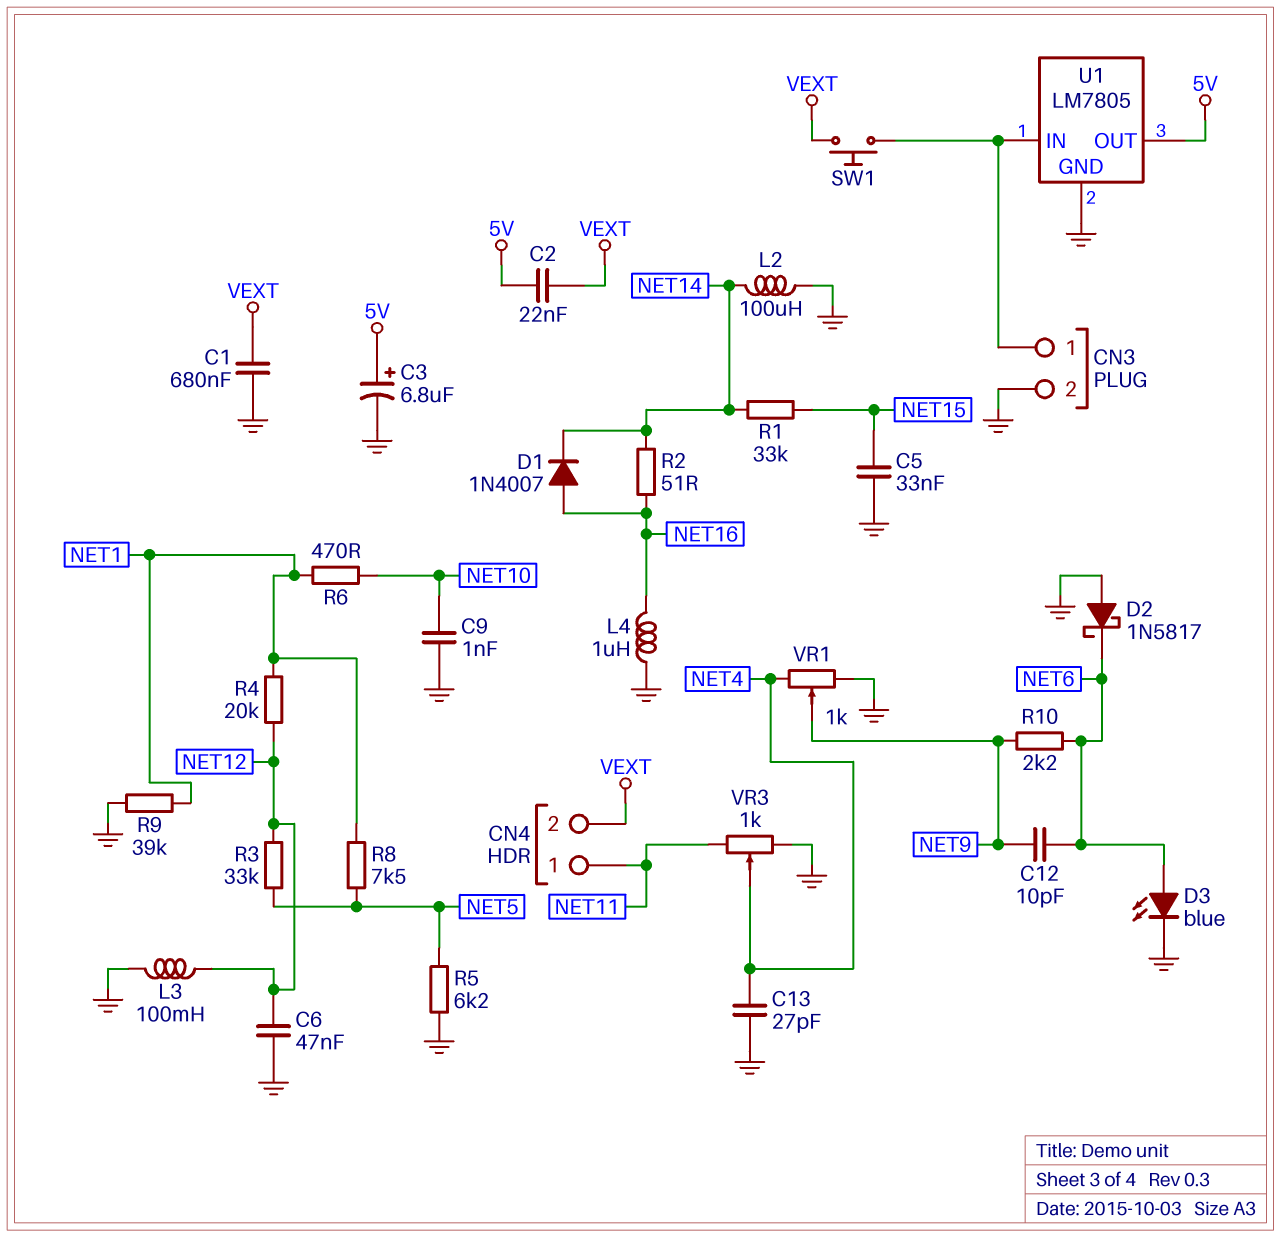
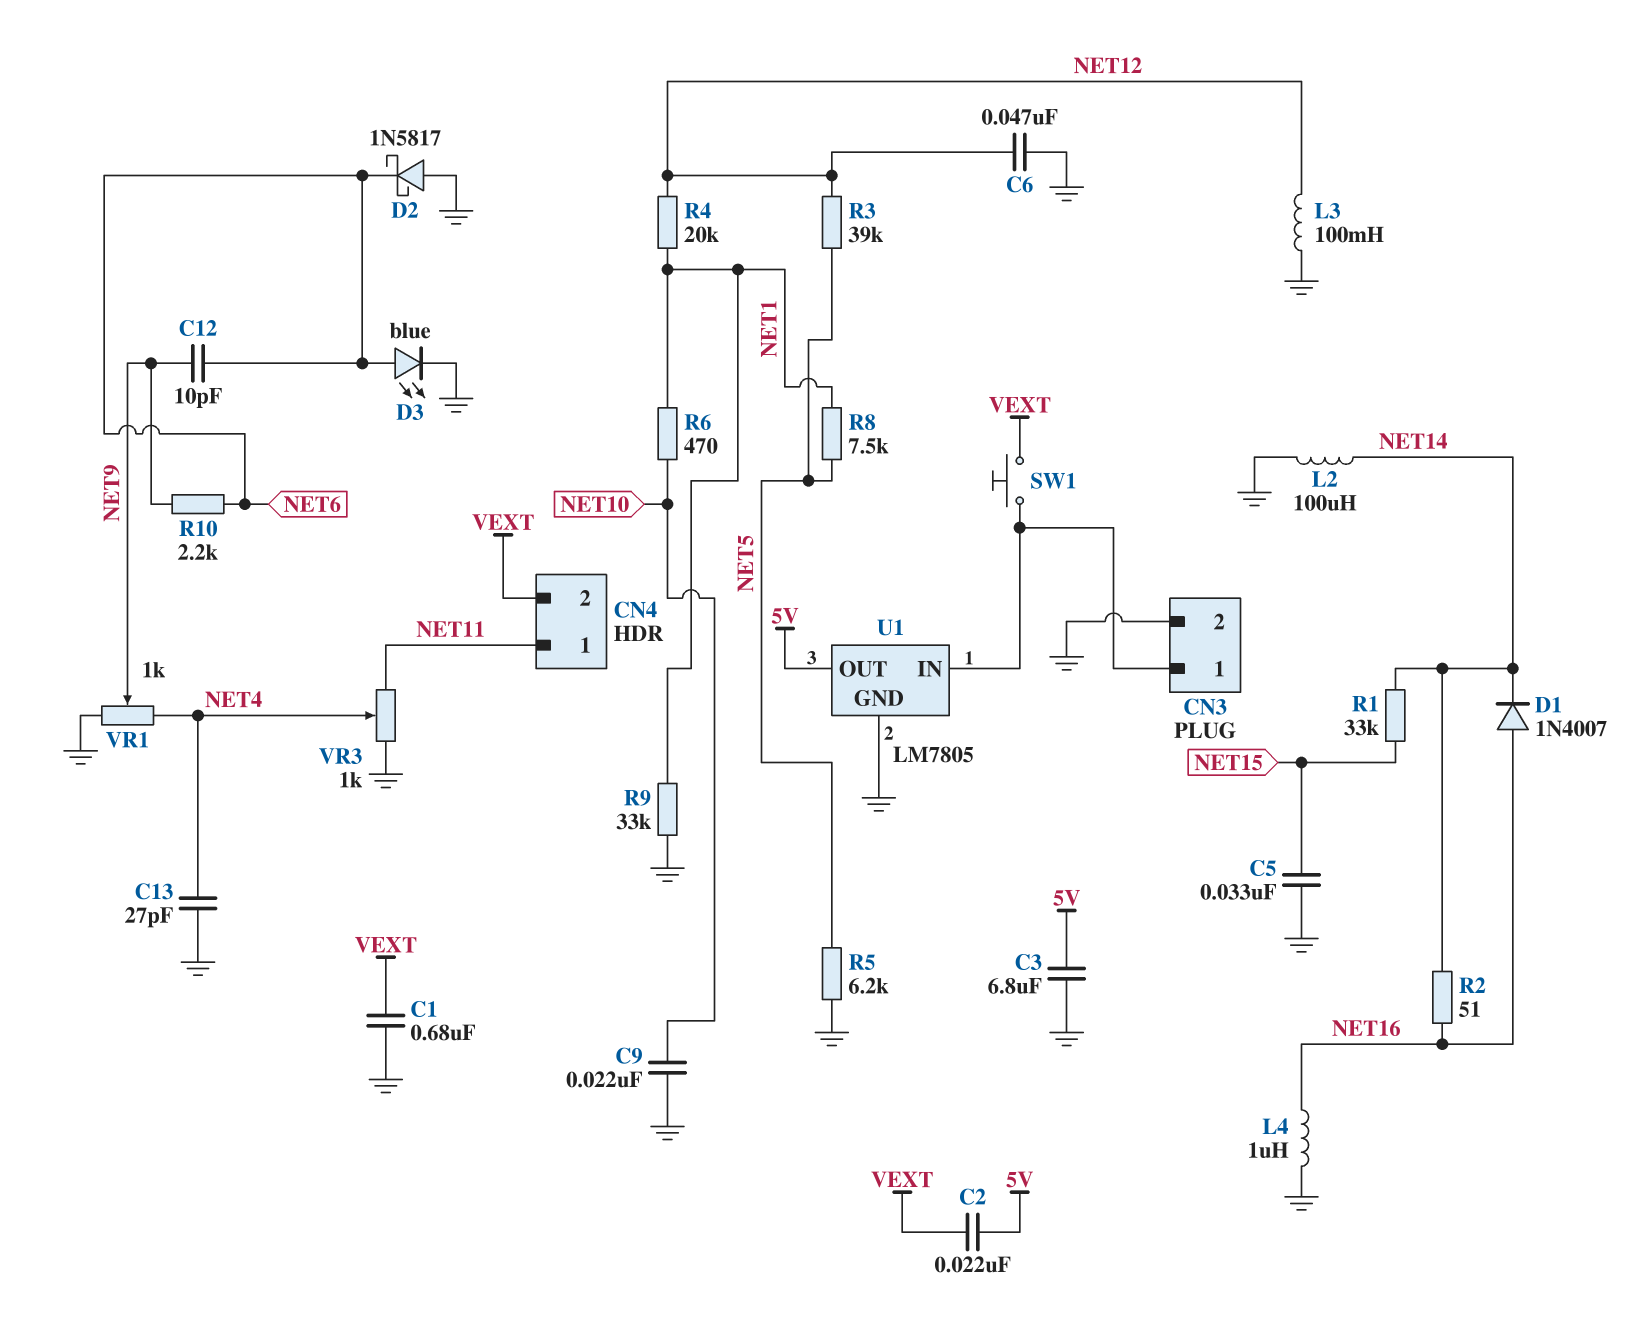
C3: 6.8uF (plus 5V, minus GND) -> 6.8uF (5V, GND)
C9: 1nF (GND, NET10) -> 22nF (GND, NET10)
R3: 33k (NET5, NET12) -> 39k (NET5, NET12)
R9: 39k (GND, NET1) -> 33k (GND, NET1)

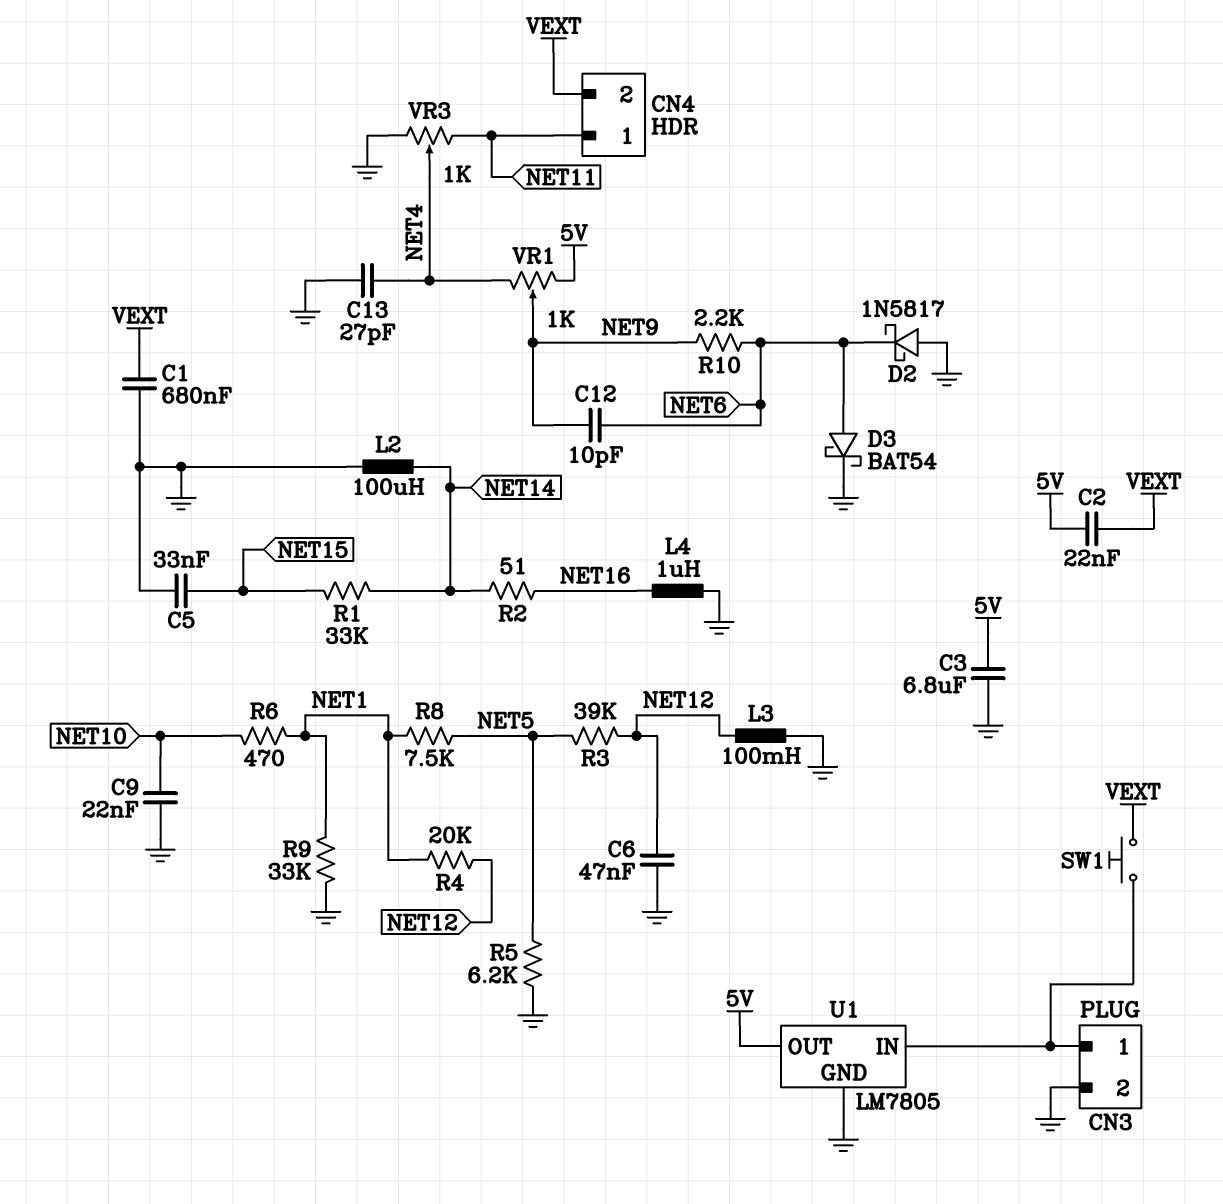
D1: diode 1N4007 (A NET16, K NET14) -> none
D3: LED blue (A NET6, K GND) -> schottky BAT54 (A NET6, K GND)
VR1: 1k (GND, NET4, wiper NET9) -> 1k (5V, NET4, wiper NET9)

